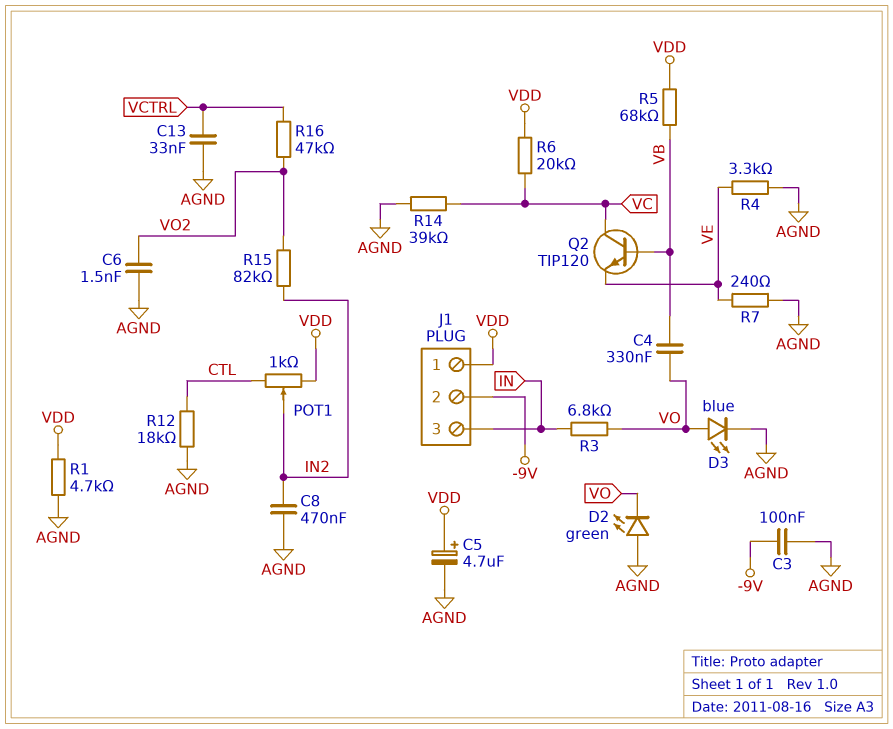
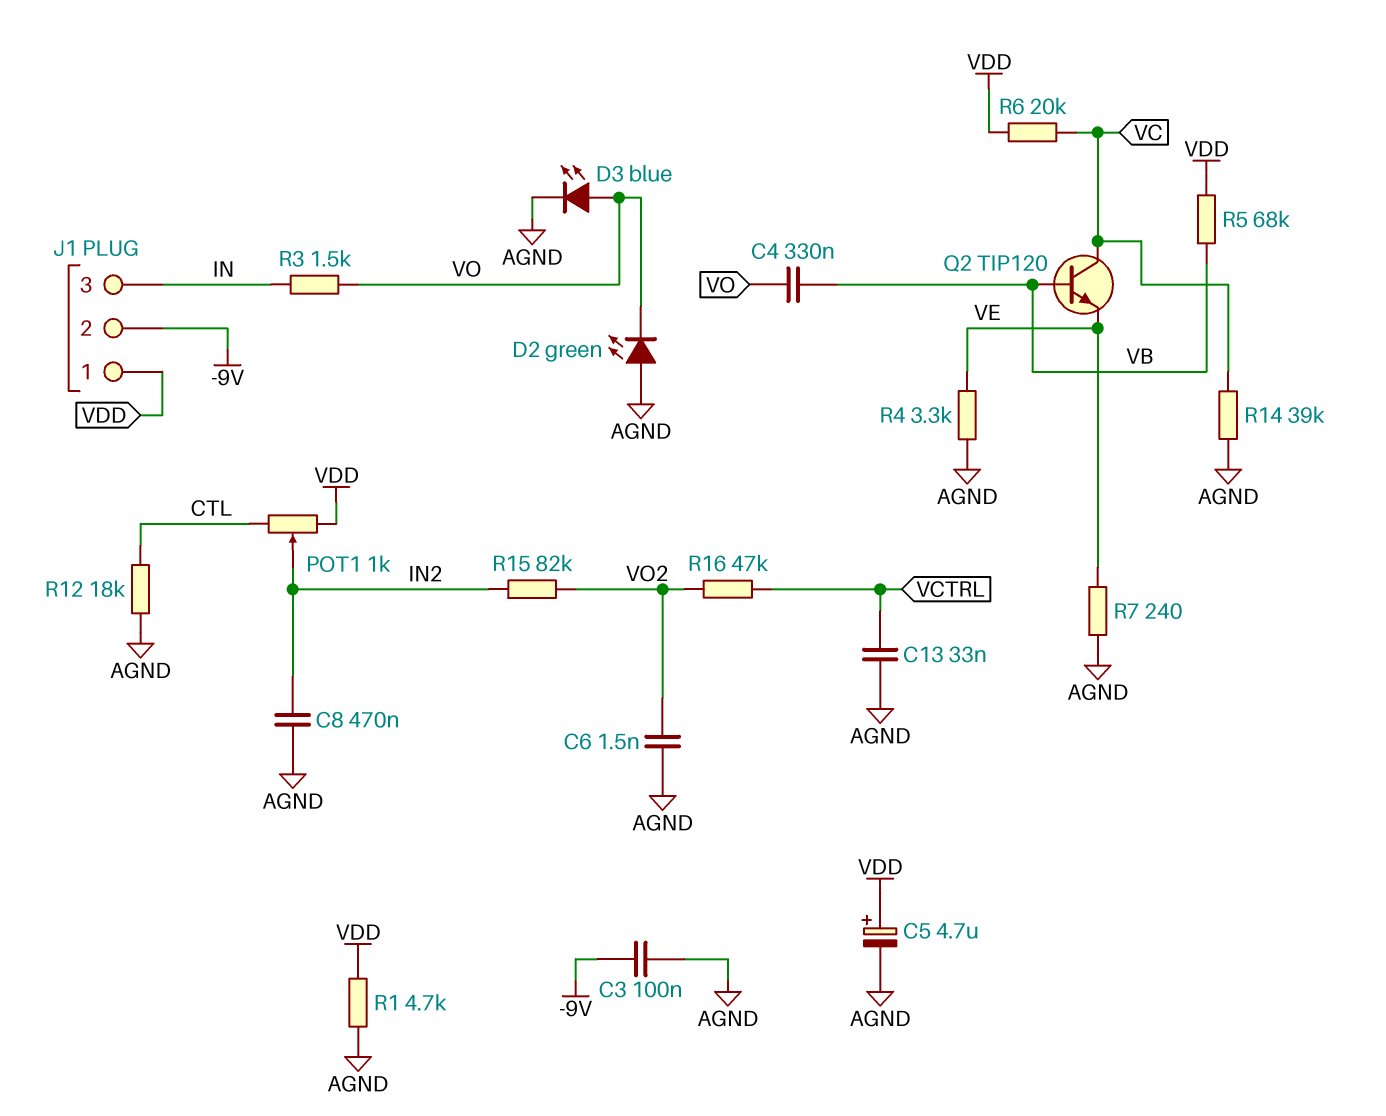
R3: 6.8k (IN, VO) -> 1.5k (IN, VO)

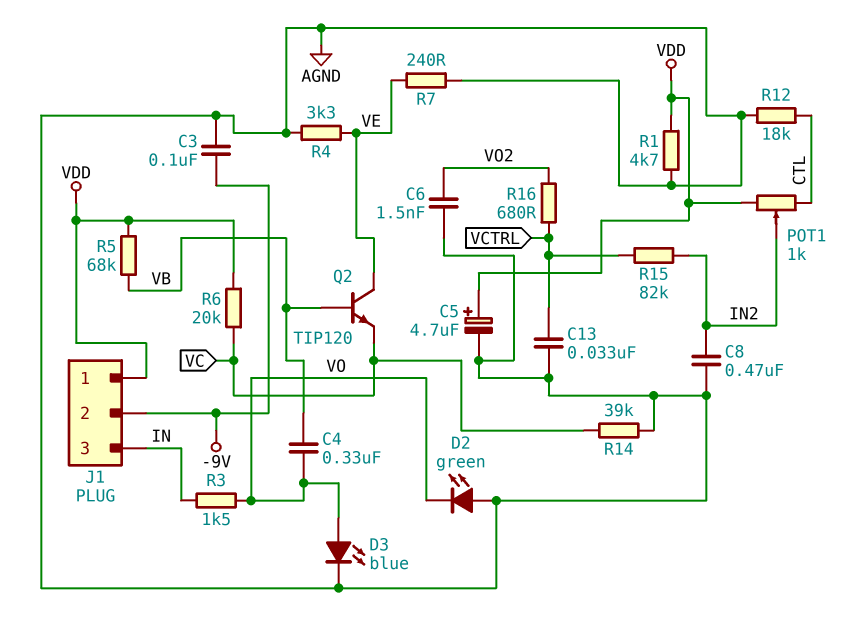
Q2: NPN TIP120 (B VB, C VC, E VE) -> NPN TIP120 (B VB, C VE, E VC)
R15: 82k (IN2, VO2) -> 82k (IN2, VCTRL)
R16: 47k (VCTRL, VO2) -> 680 (VCTRL, VO2)

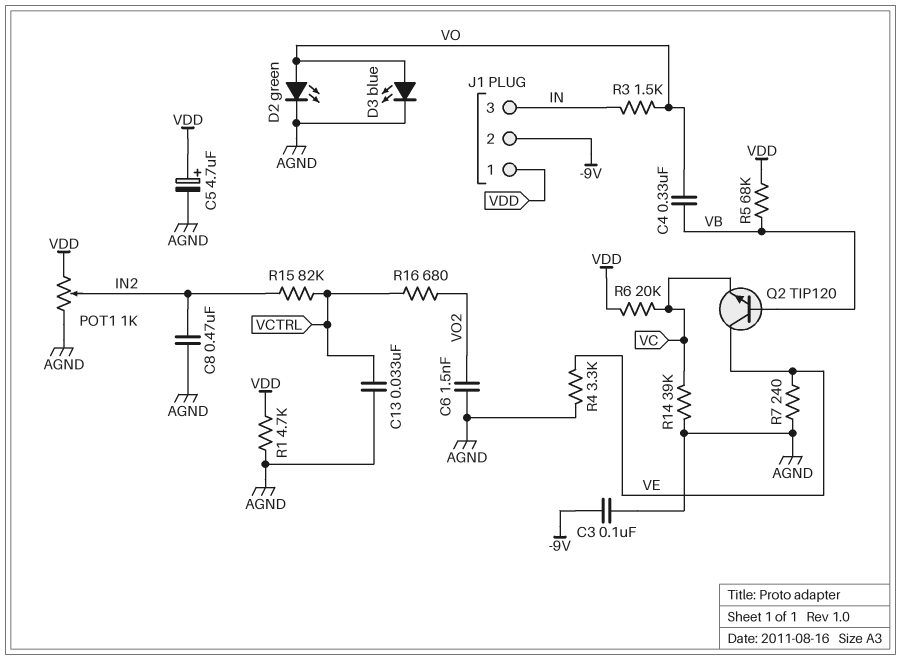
D2: LED green (A AGND, K VO) -> LED green (A VO, K AGND)
POT1: 1k (CTL, VDD, wiper IN2) -> 1k (AGND, VDD, wiper IN2)
R12: 18k (AGND, CTL) -> none

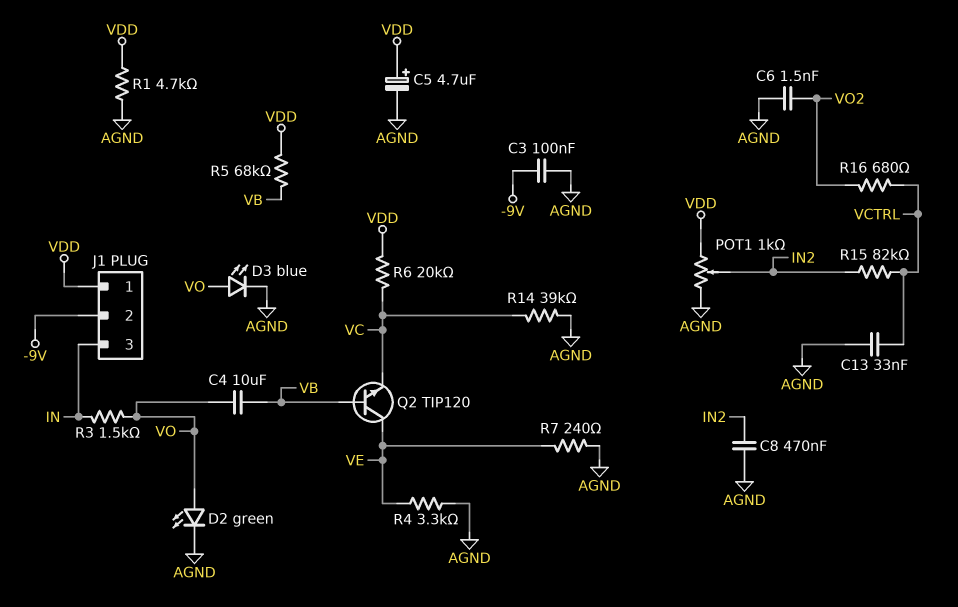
C4: 330nF (VB, VO) -> 10uF (VB, VO)

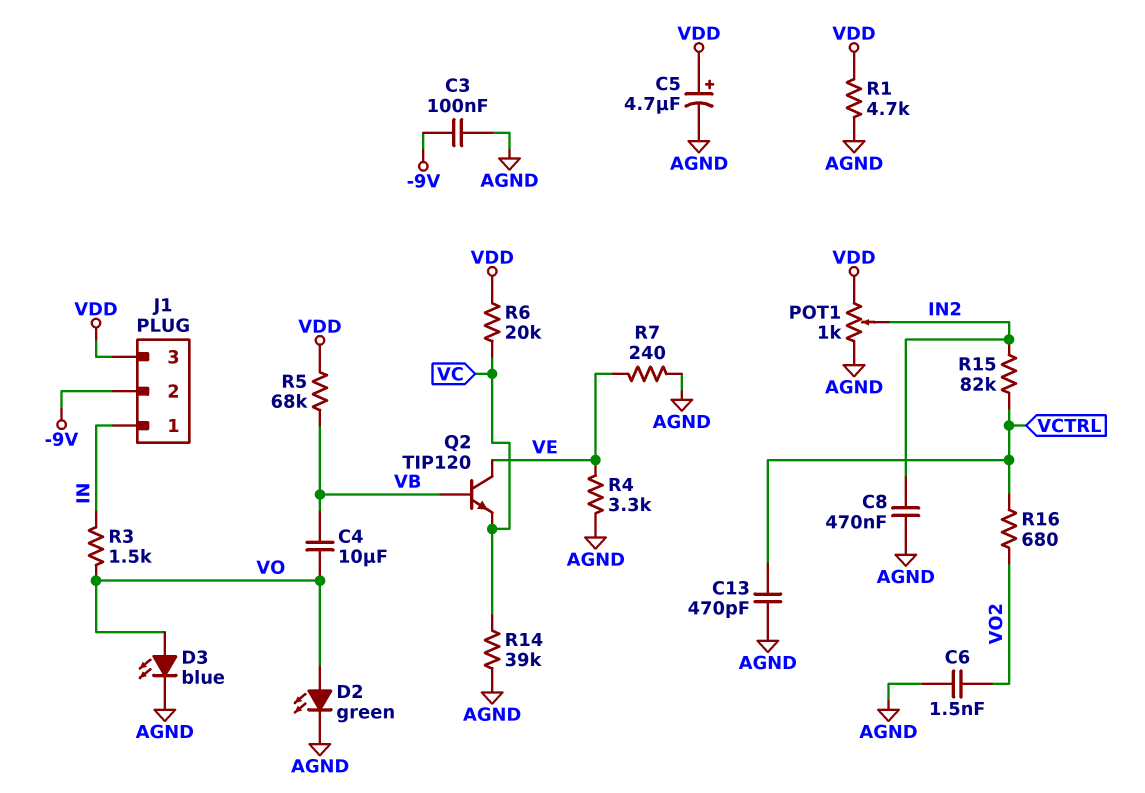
C13: 33nF (AGND, VCTRL) -> 470pF (AGND, VCTRL)
J1 pin 1: VDD -> IN
J1 pin 3: IN -> VDD

